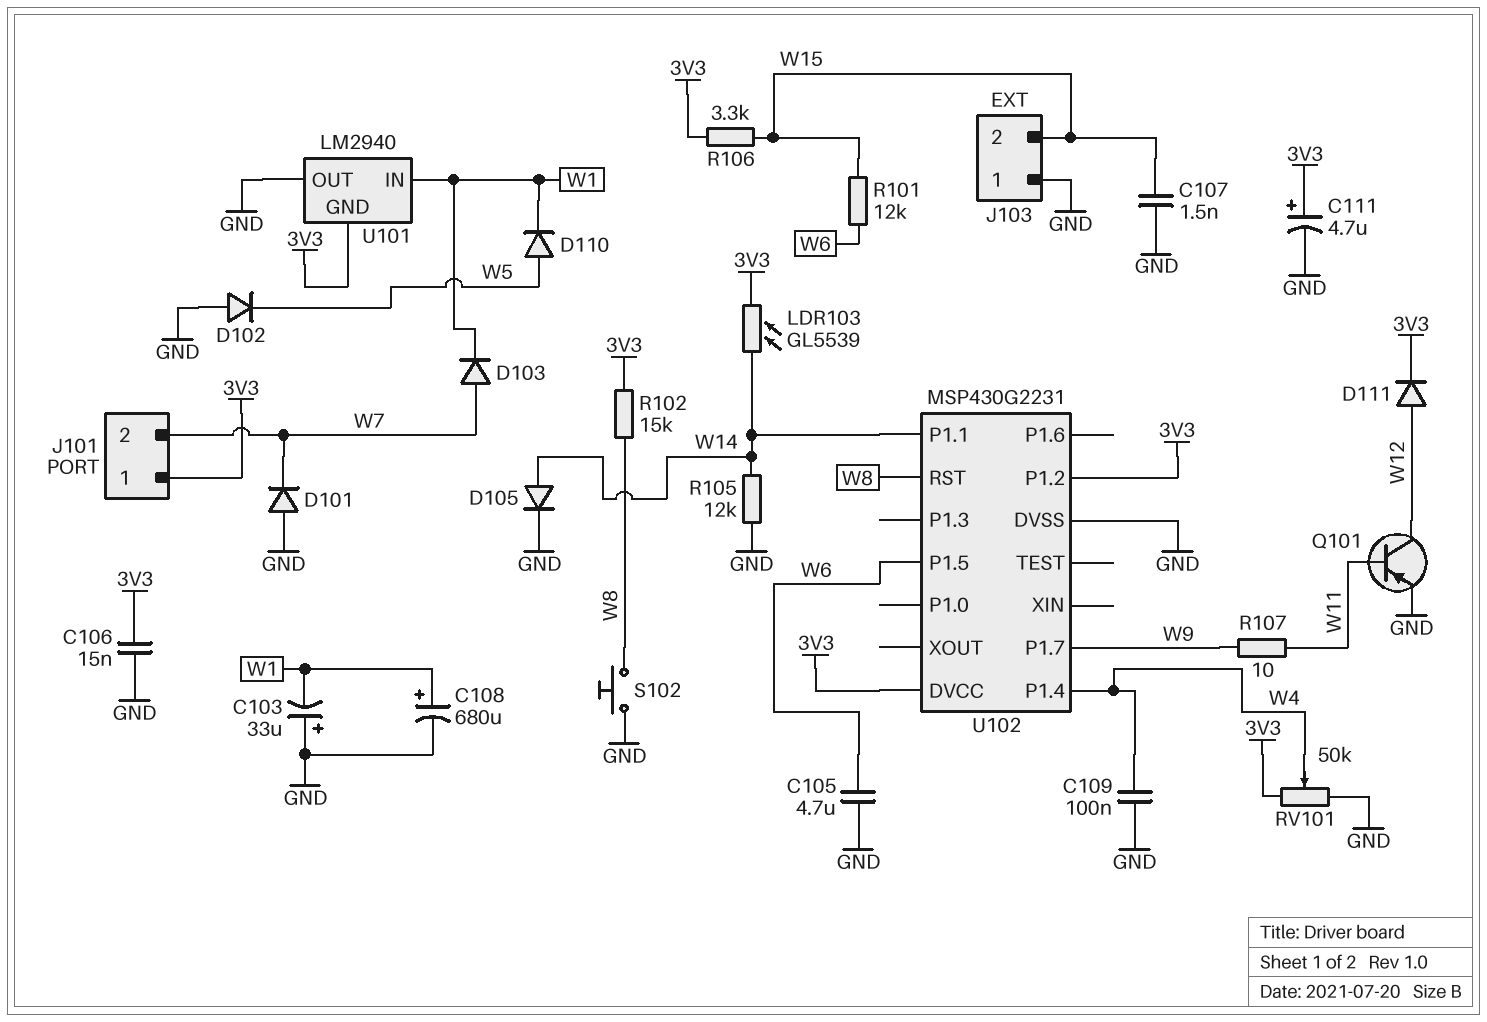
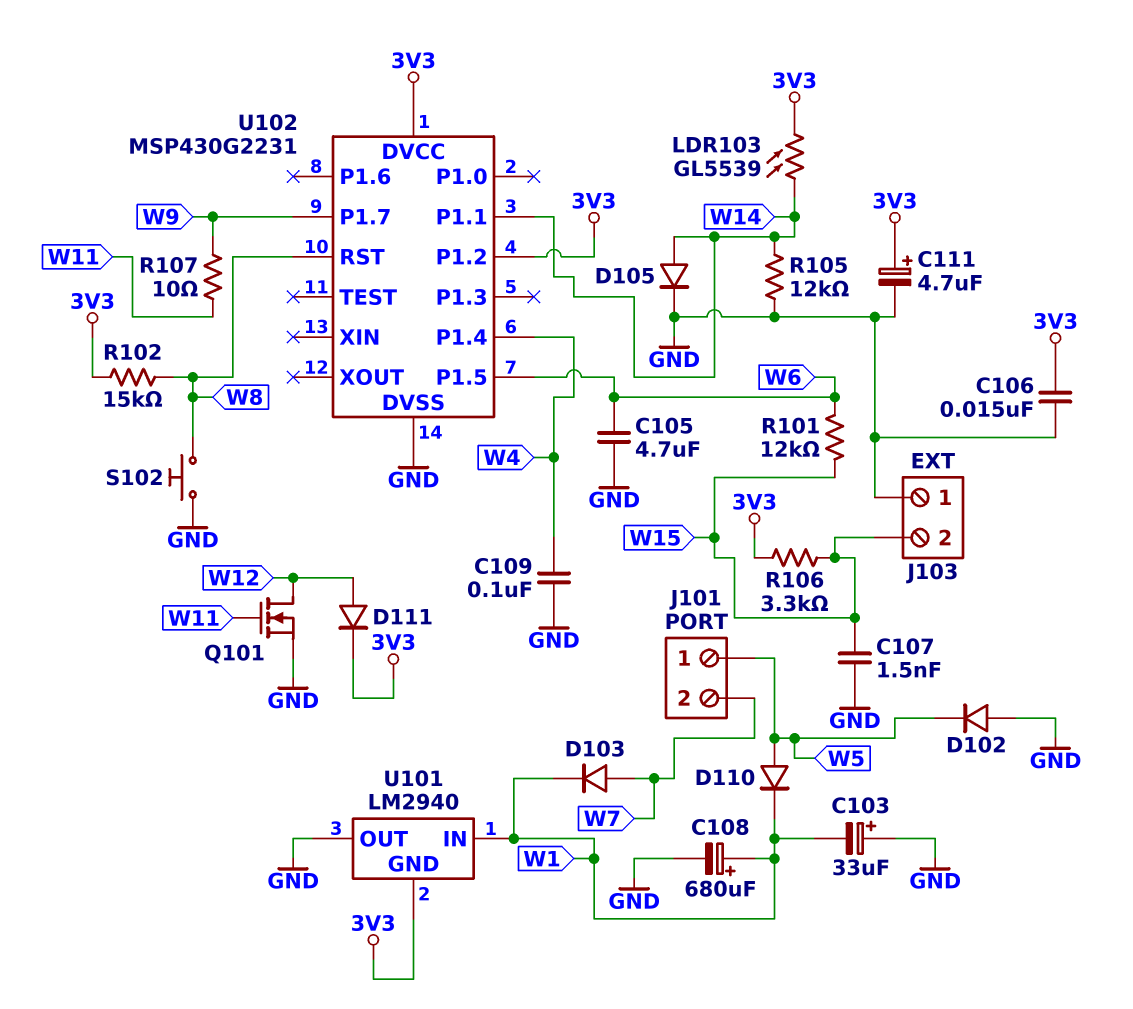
D101: diode (A GND, K W7) -> none
J101 pin 1: 3V3 -> W5
Q101: PNP (B W11, C W12, E GND) -> NMOS (G W11, D W12, S GND)
RV101: 50k (3V3, GND, wiper W4) -> none

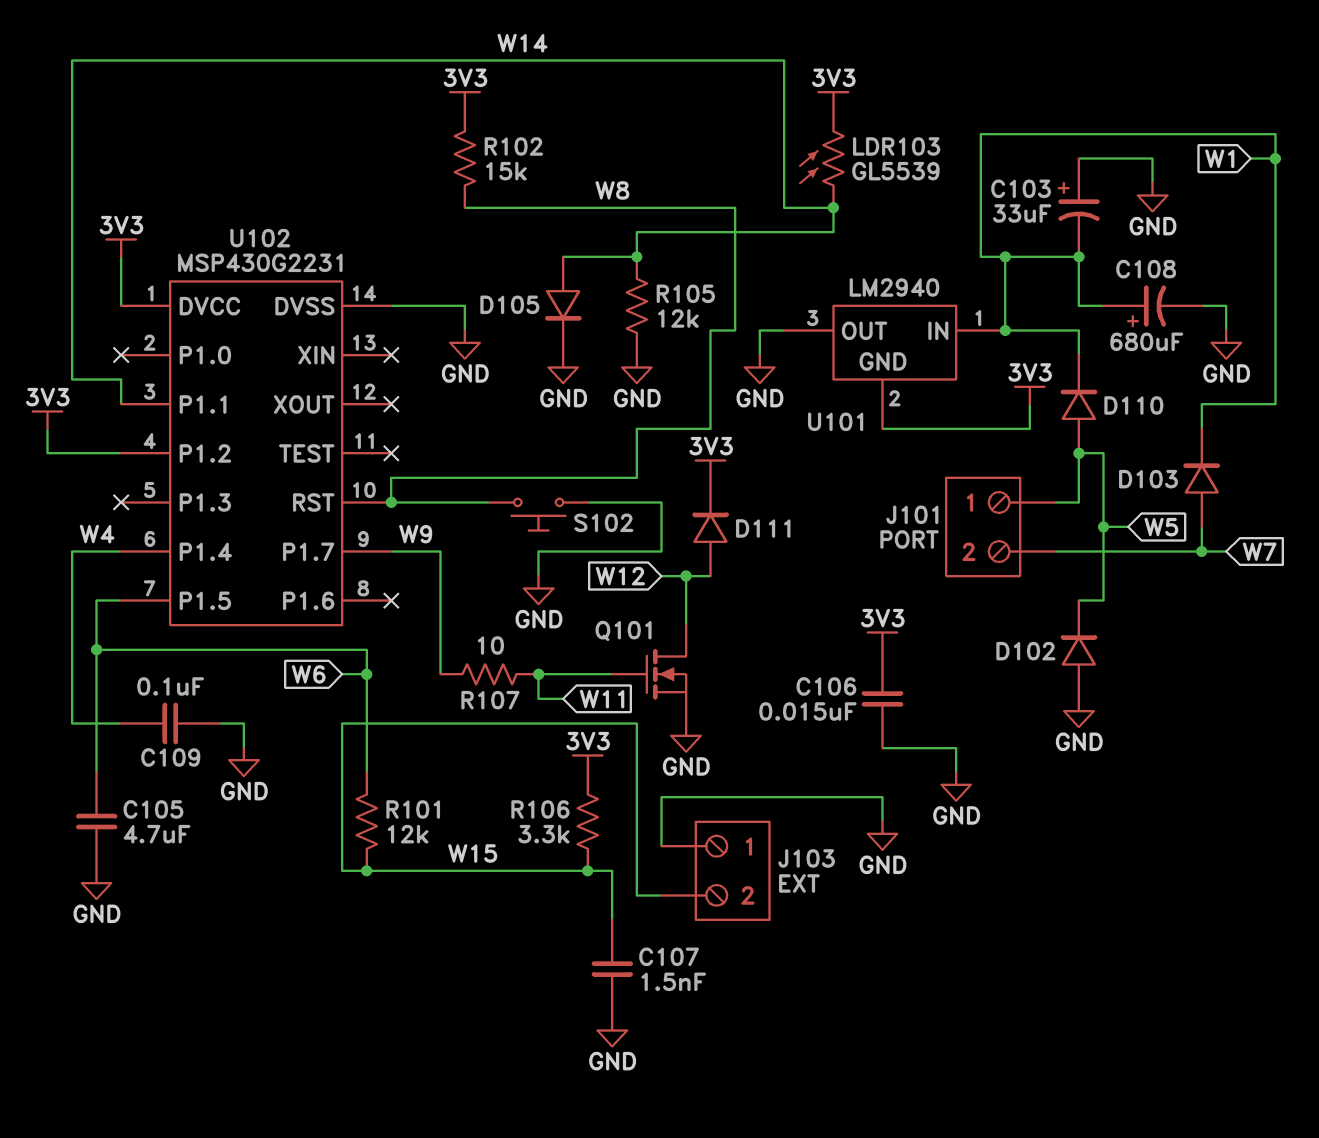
C111: 4.7uF (plus 3V3, minus GND) -> none

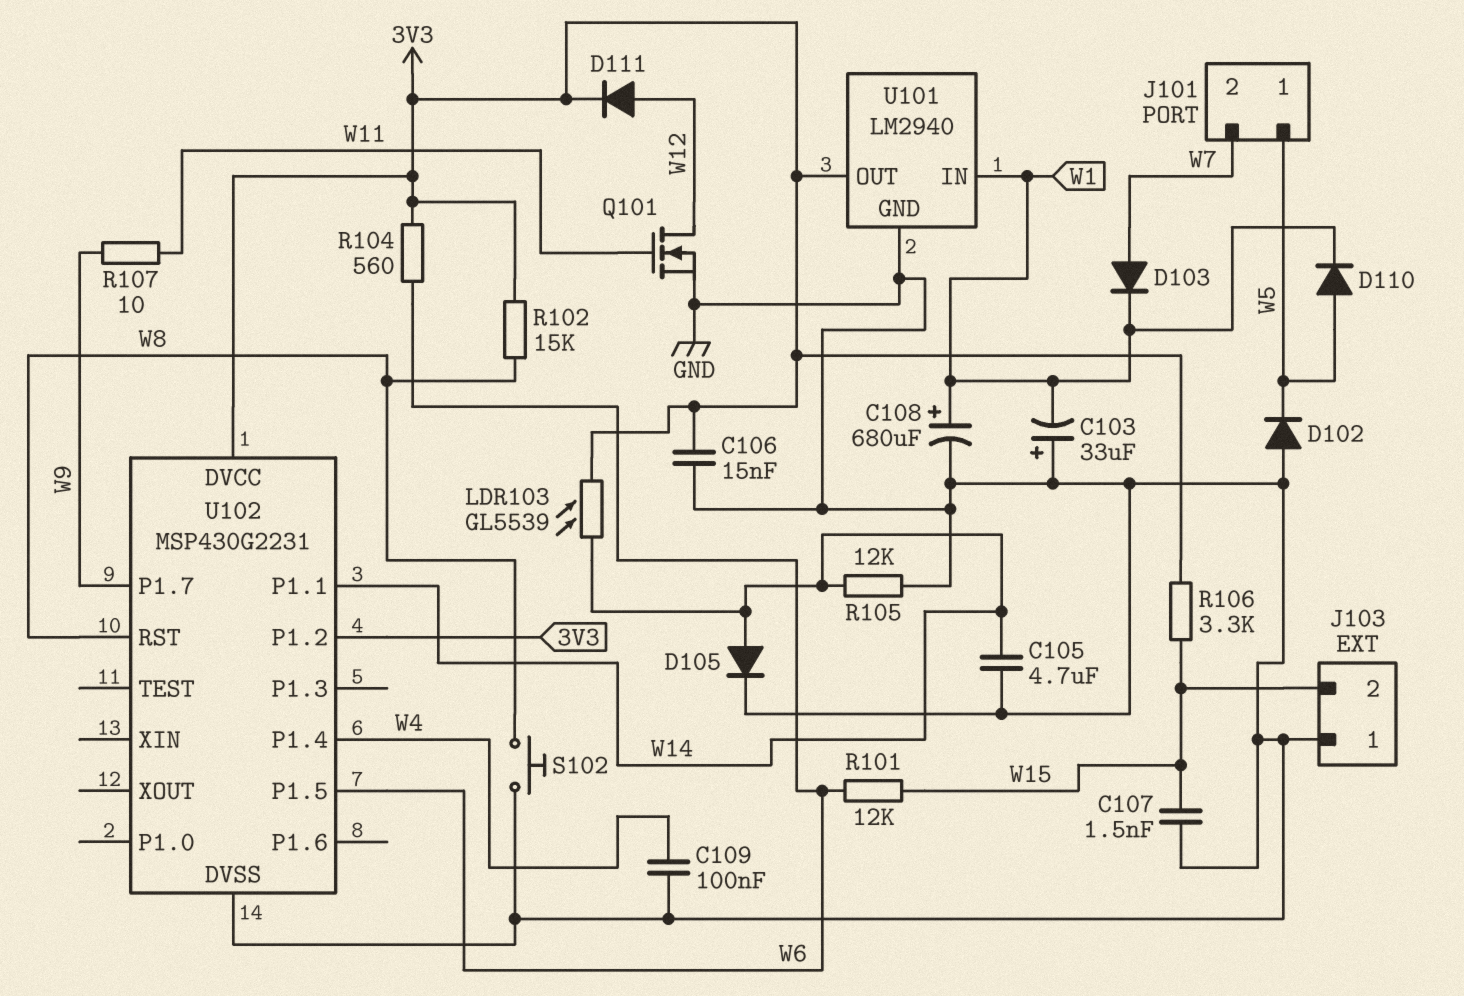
C105: 4.7uF (GND, W6) -> 4.7uF (GND, W14)
R104: none -> 560 (3V3, W6)
U101 pin GND: 3V3 -> GND
U101 pin OUT: GND -> 3V3

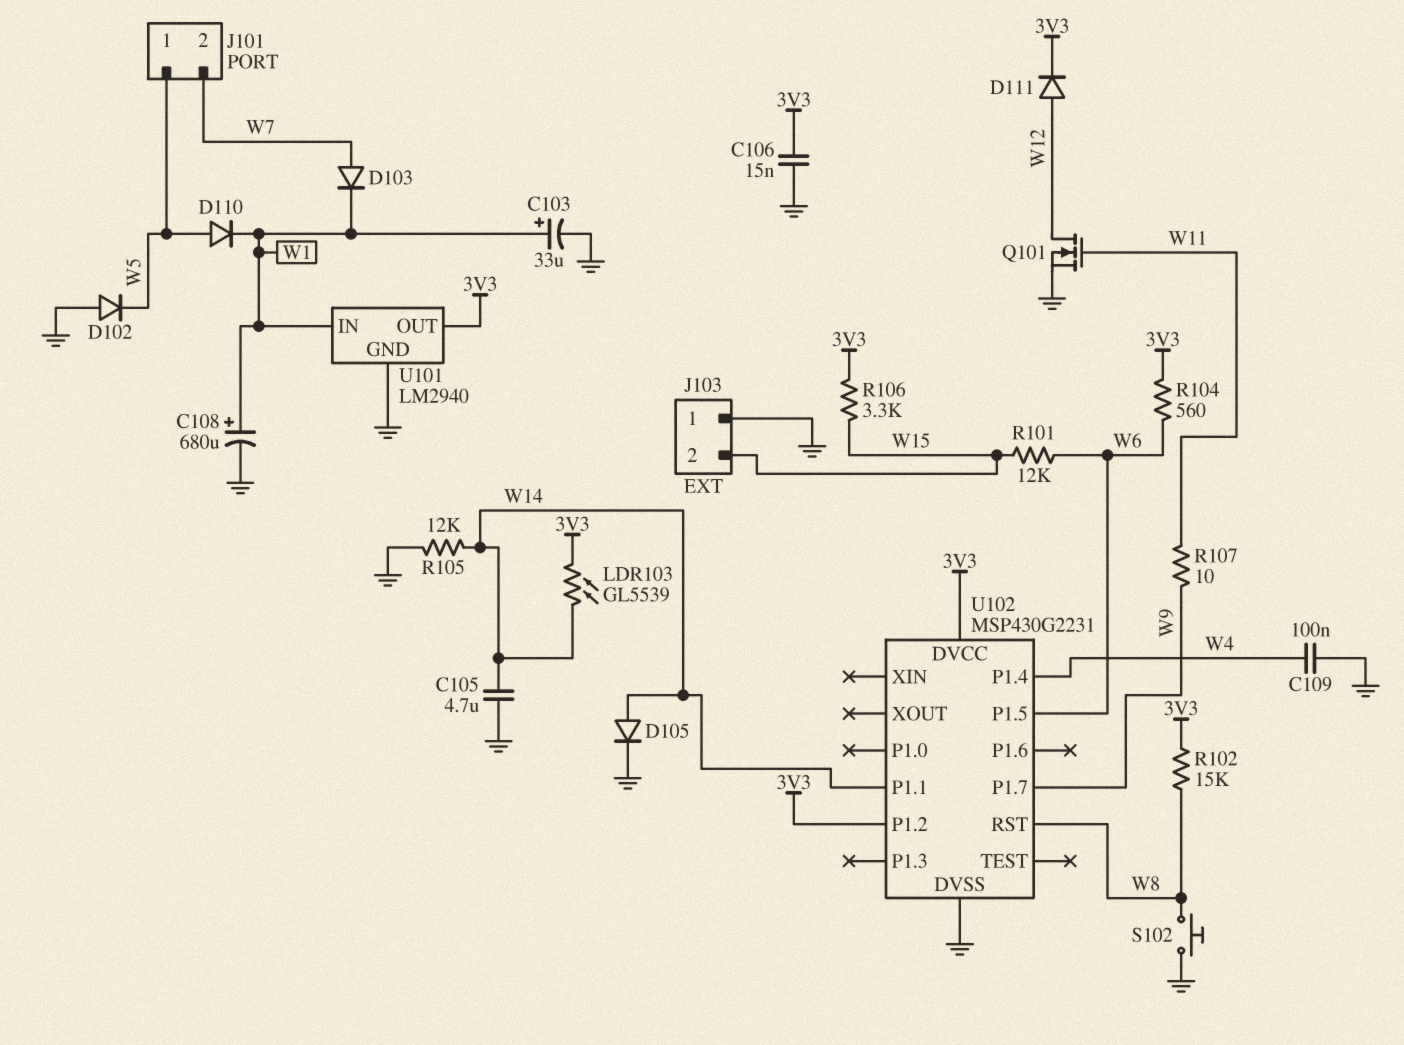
C103: 33uF (plus GND, minus W1) -> 33uF (plus W1, minus GND)
C107: 1.5nF (GND, W15) -> none

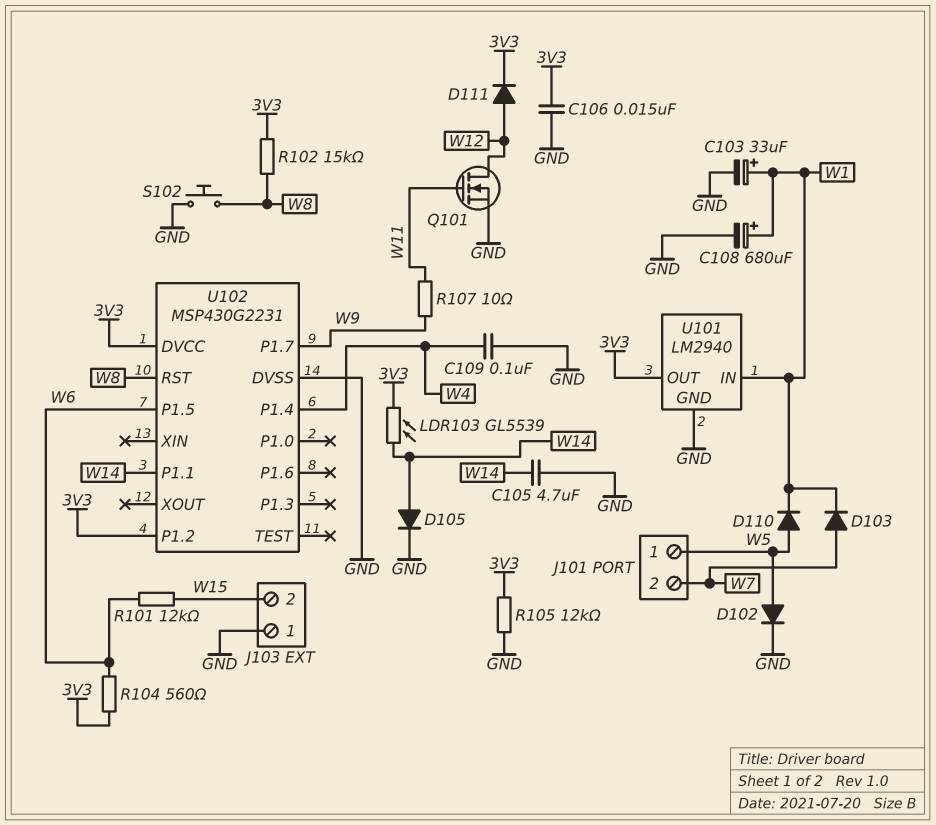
D102: diode (A GND, K W5) -> diode (A W5, K GND)
R105: 12k (GND, W14) -> 12k (3V3, GND)
R106: 3.3k (3V3, W15) -> none

